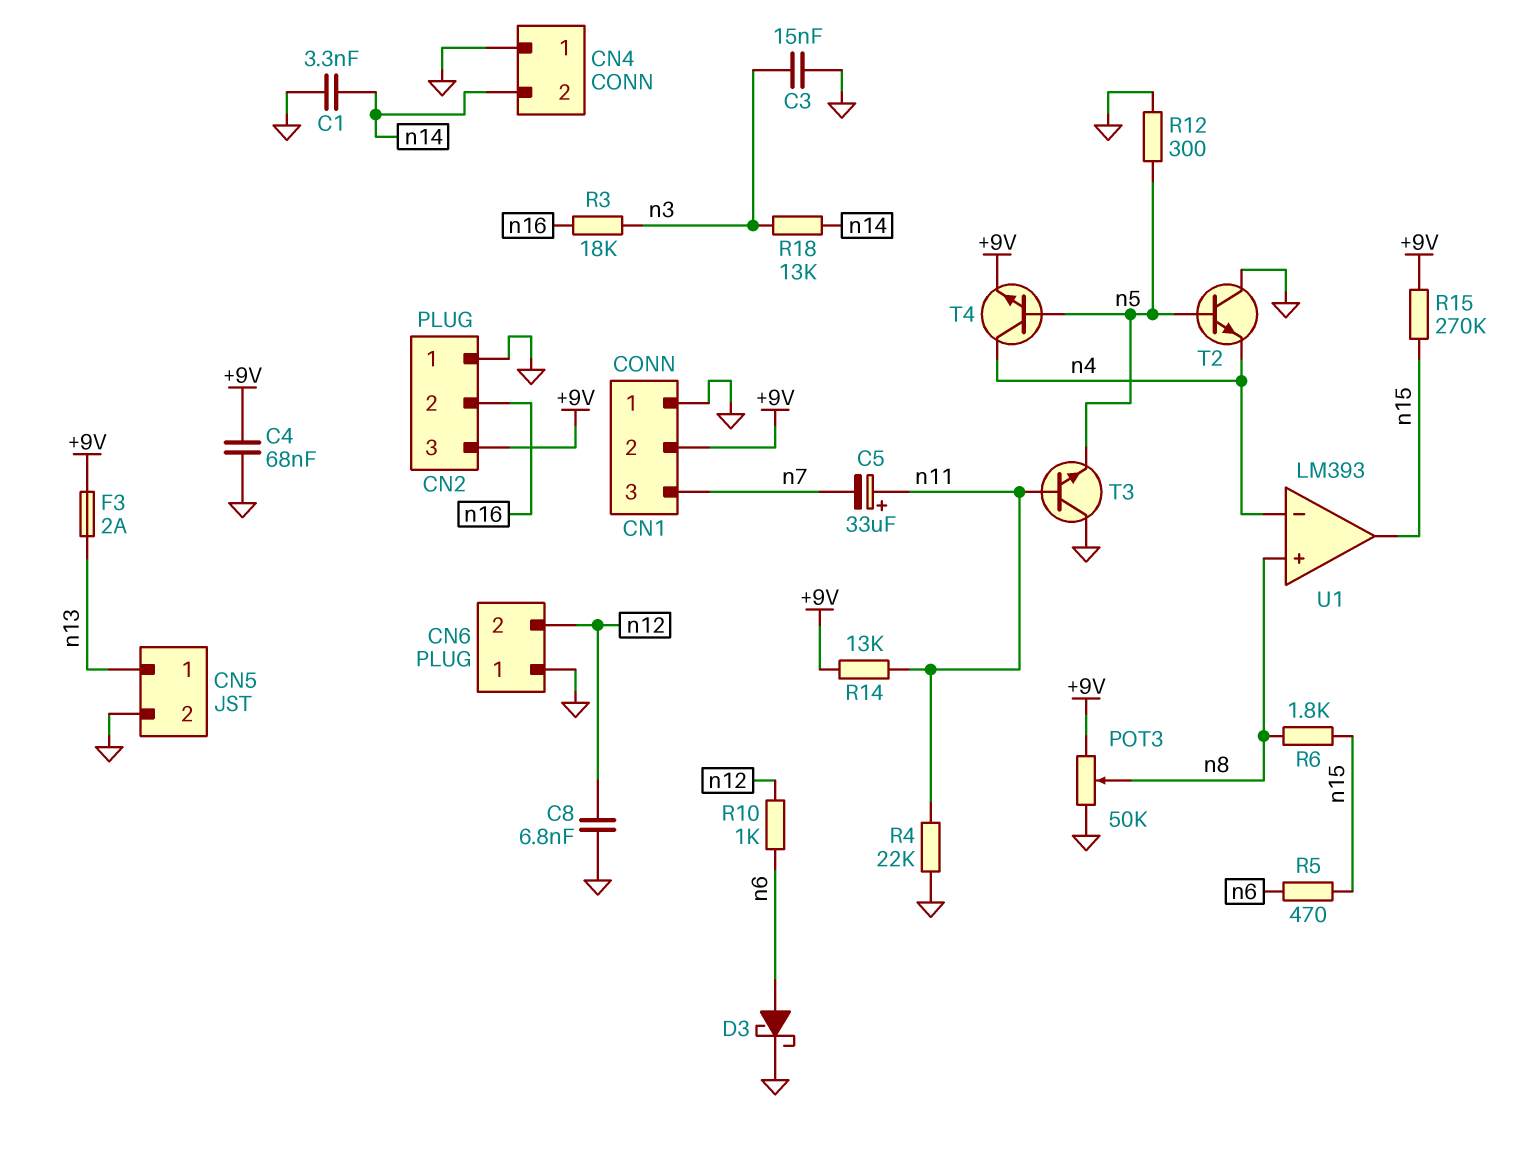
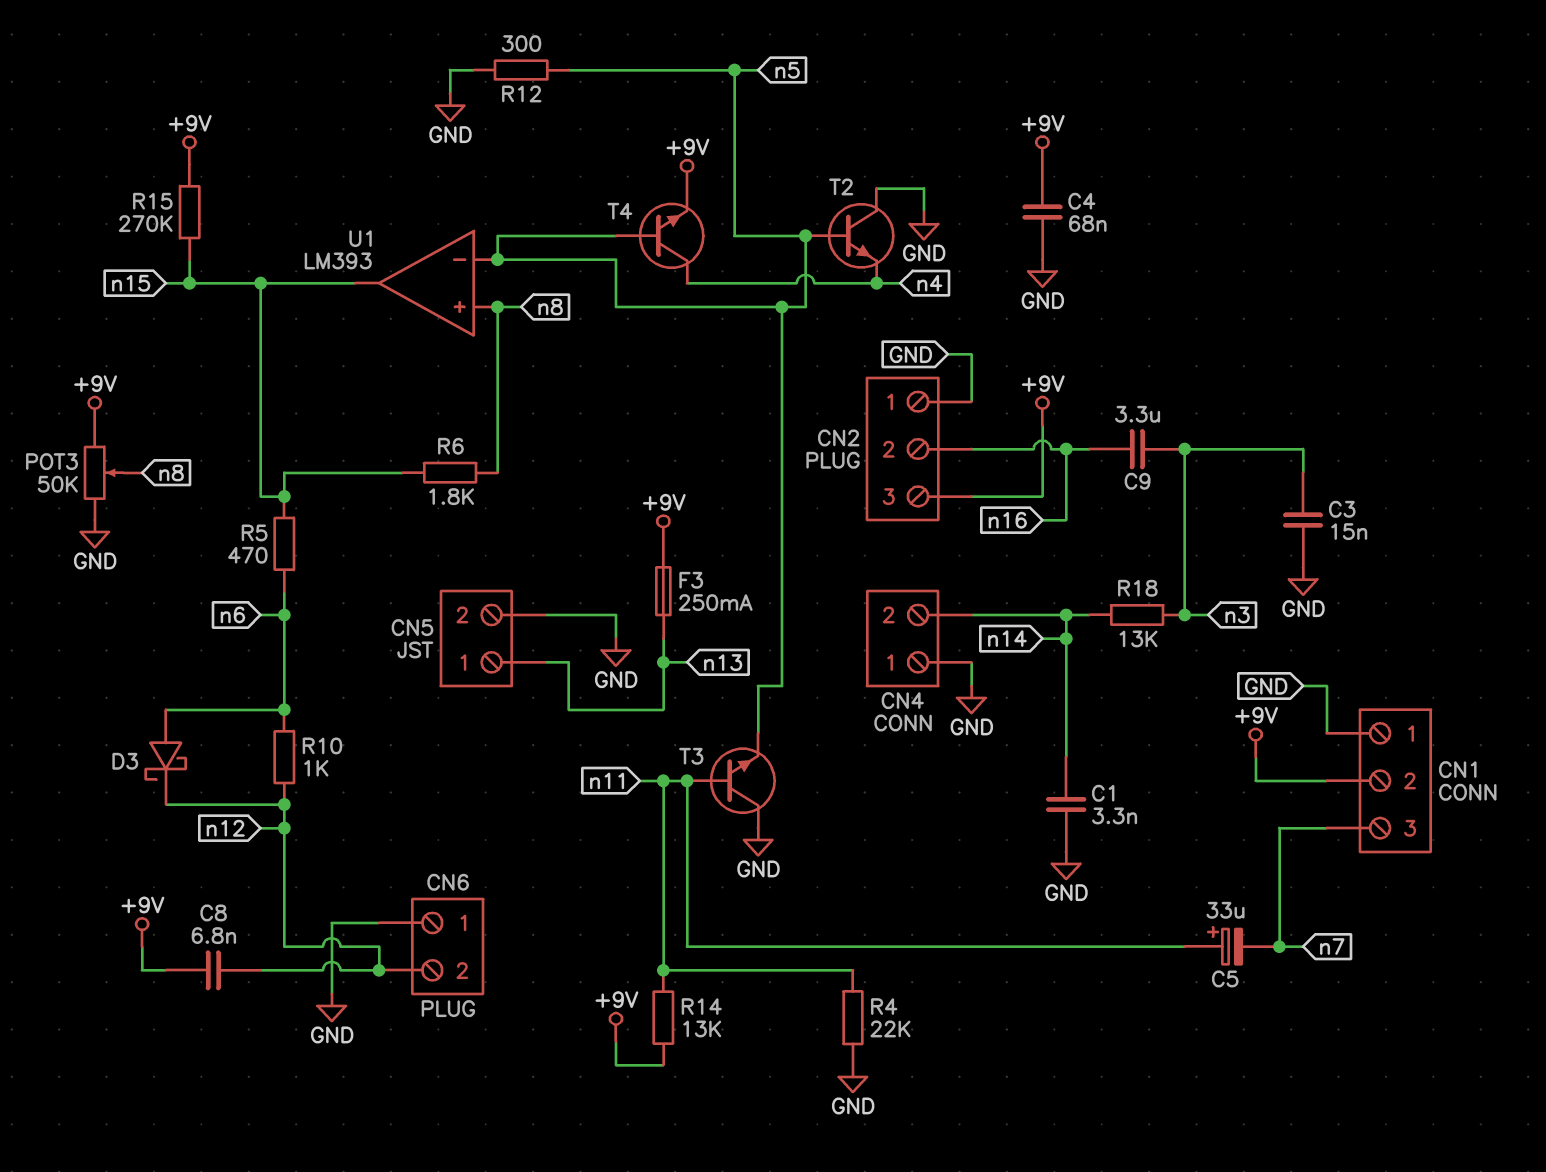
C8: 6.8nF (GND, n12) -> 6.8nF (+9V, n12)
C9: none -> 3.3uF (n3, n16)
D3: schottky (A n6, K GND) -> schottky (A n6, K n12)
F3: 2A (+9V, n13) -> 250mA (+9V, n13)
R3: 18k (n3, n16) -> none
U1 pin in-: n4 -> n5

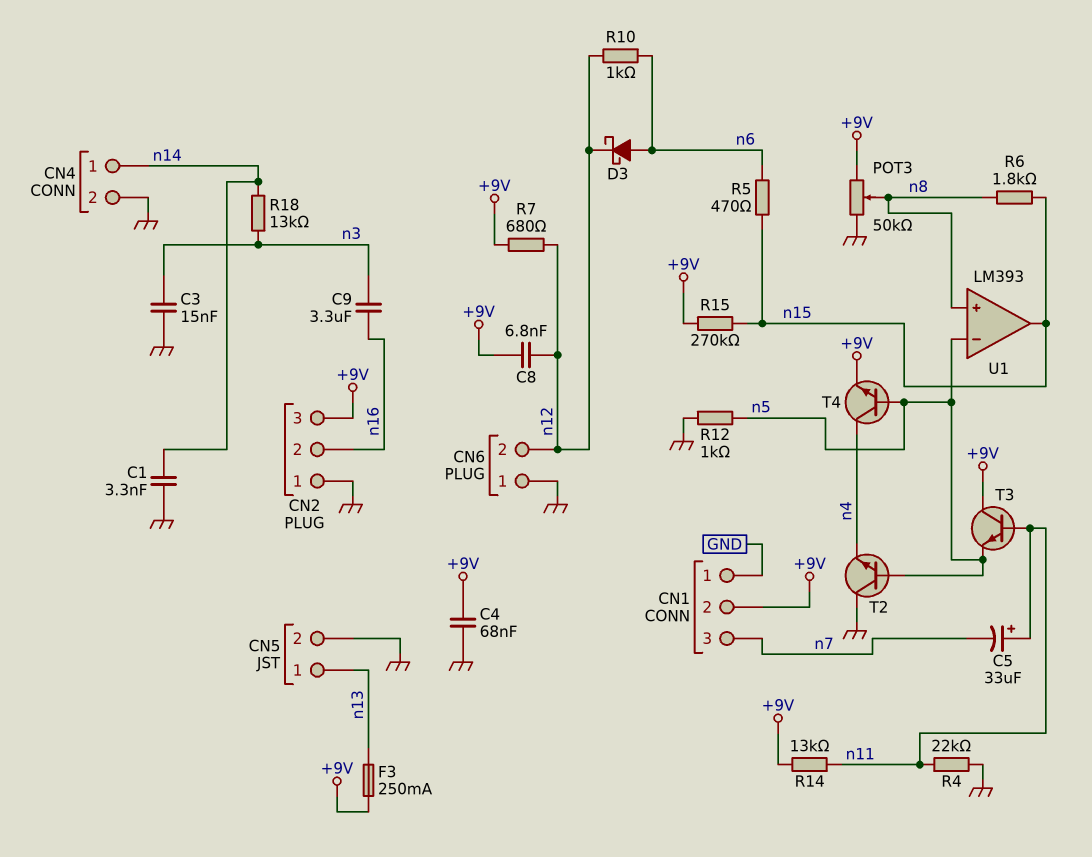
CN4 pin 1: GND -> n14
CN4 pin 2: n14 -> GND
R7: none -> 680 (+9V, n12)
R12: 300 (GND, n5) -> 1k (GND, n5)
T3: NPN (B n11, C GND, E n5) -> NPN (B n11, C +9V, E n5)

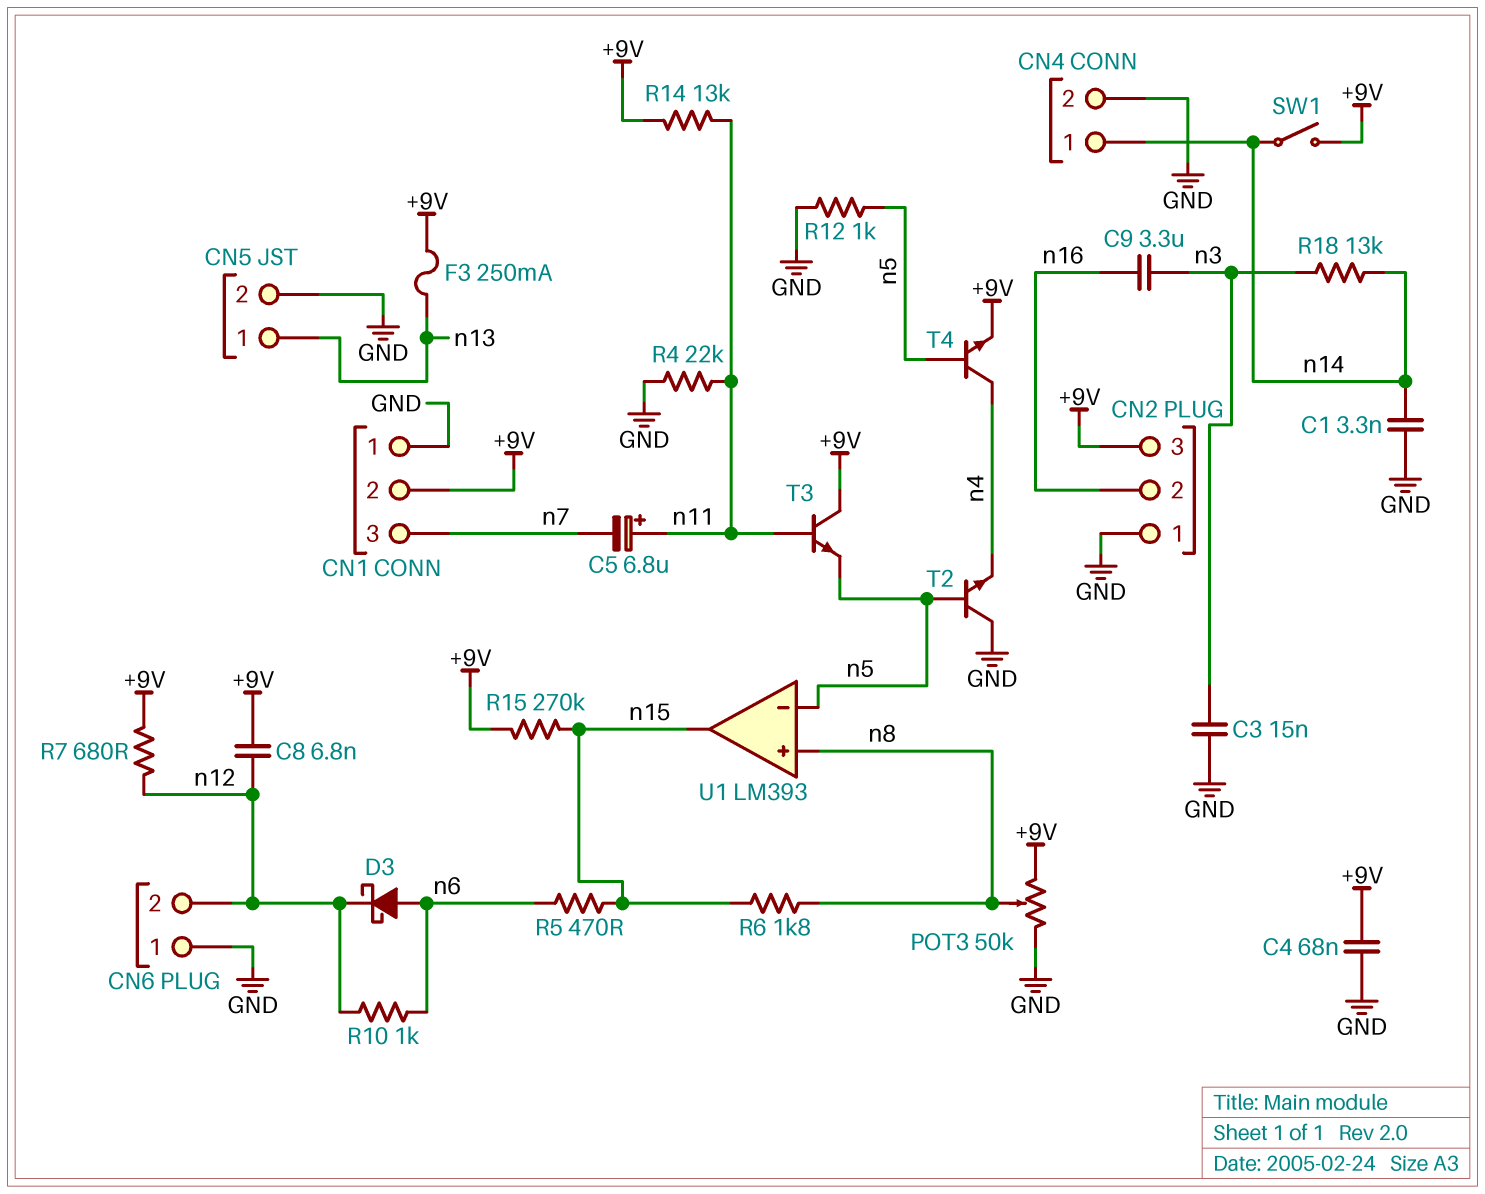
C5: 33uF (plus n11, minus n7) -> 6.8uF (plus n11, minus n7)
SW1: none -> switch (+9V, n14)

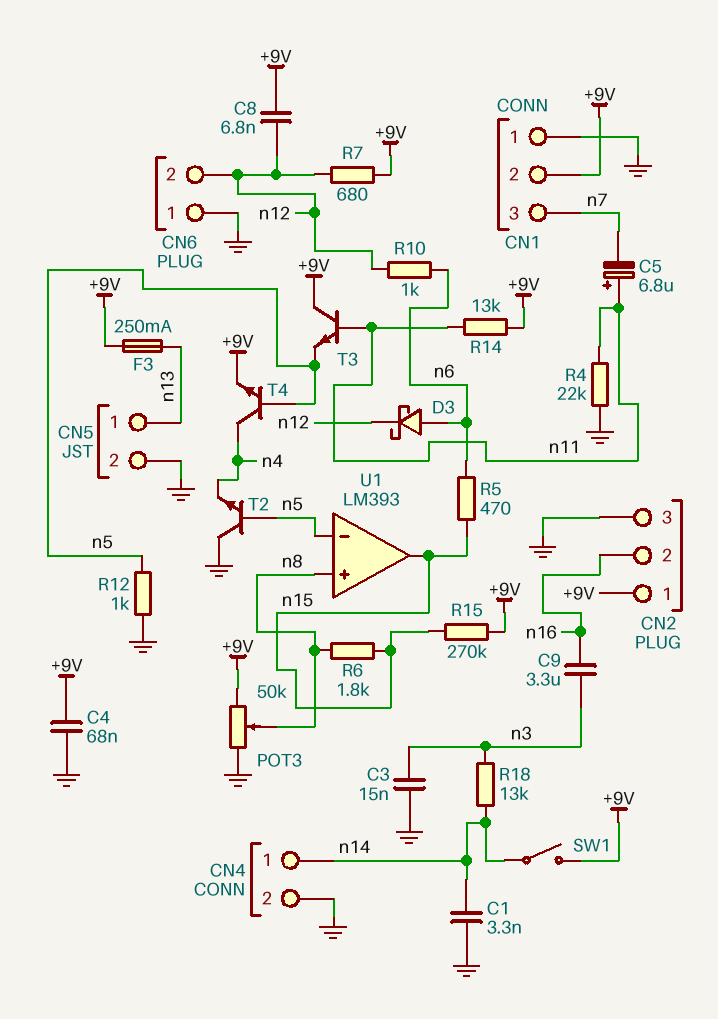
CN2 pin 1: GND -> +9V
CN2 pin 3: +9V -> GND

